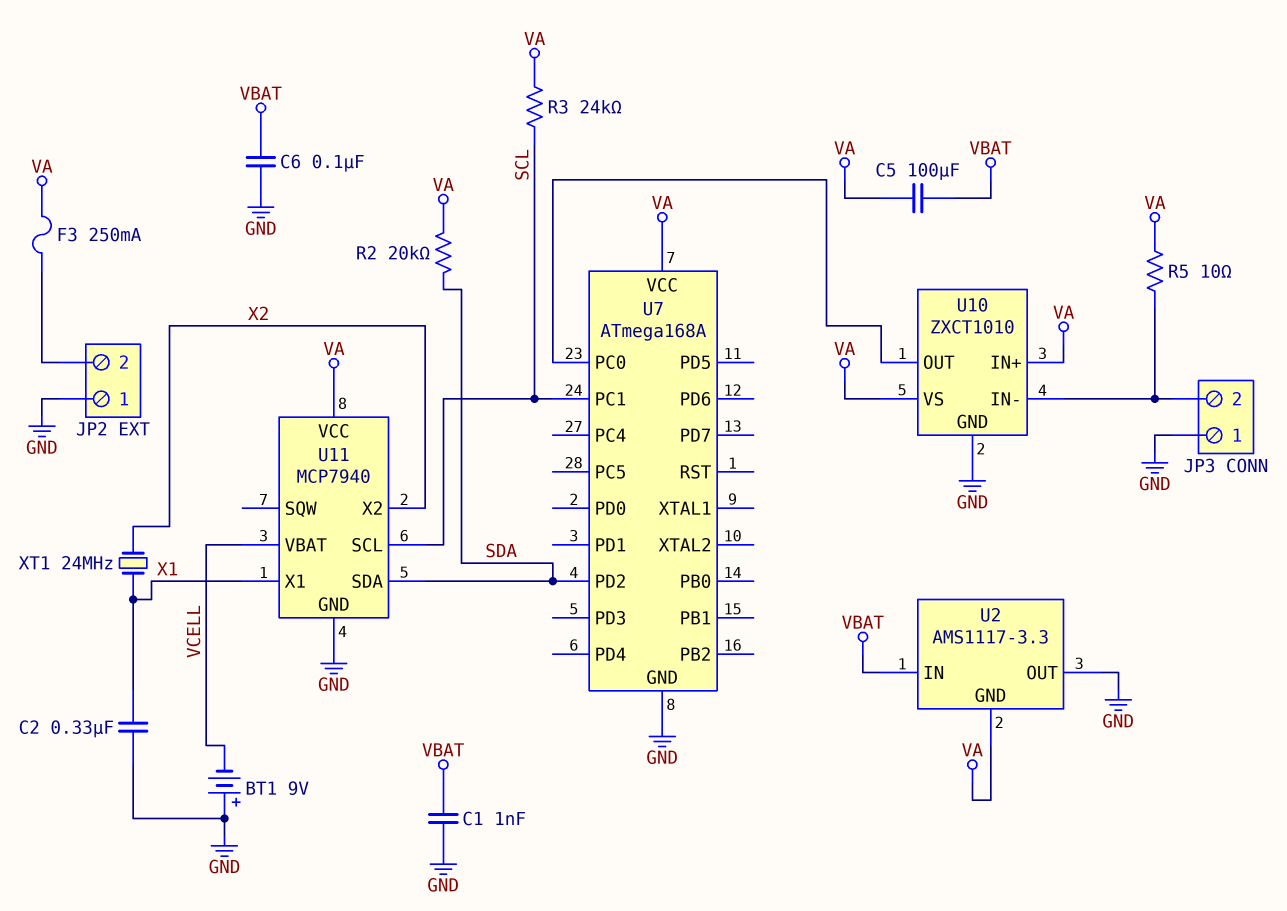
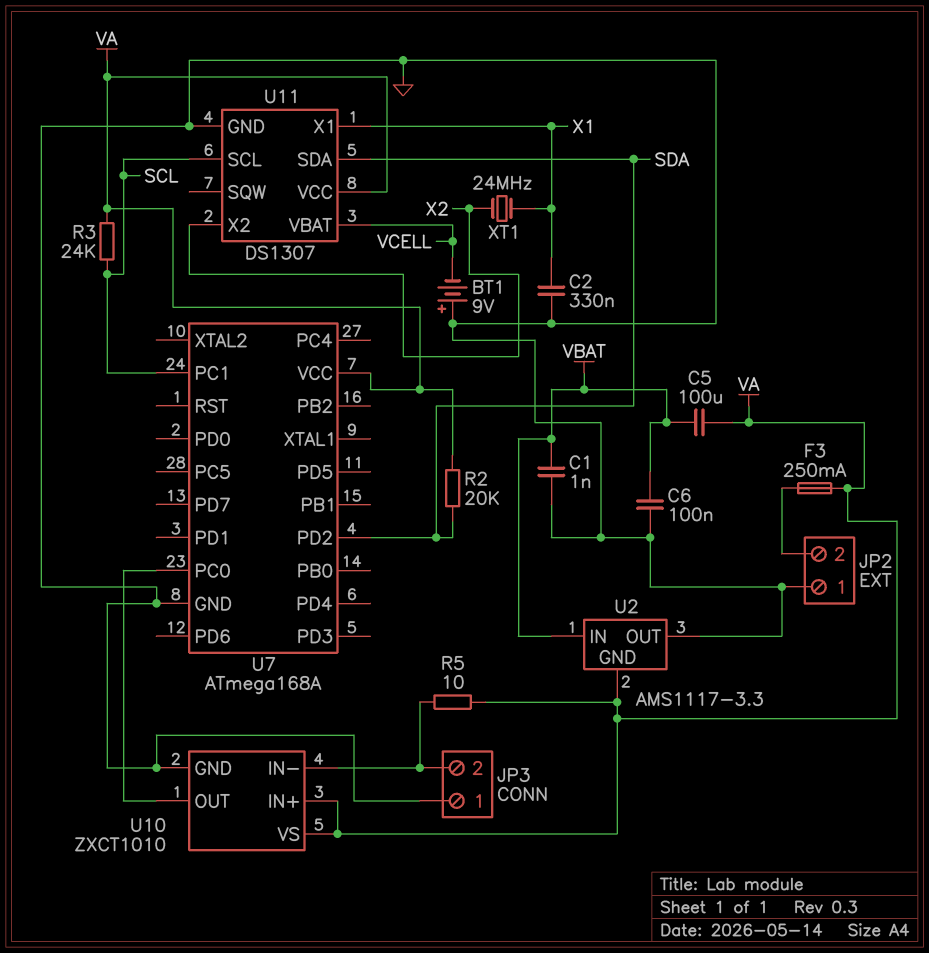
U11: MCP7940 -> DS1307

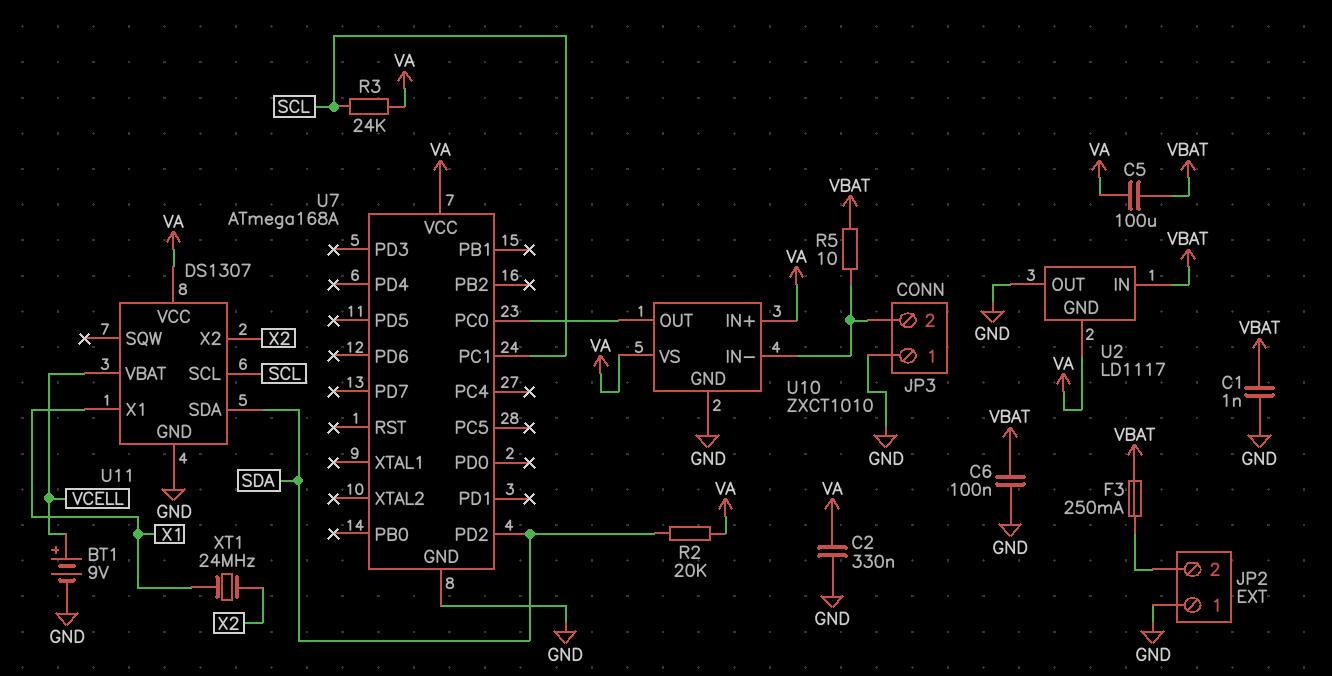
BT1: 9V (plus GND, minus VCELL) -> 9V (plus VCELL, minus GND)
C2: 330nF (GND, X1) -> 330nF (GND, VA)
F3: 250mA (JP2/2, VA) -> 250mA (JP2/2, VBAT)
R5: 10 (JP3/2, VA) -> 10 (JP3/2, VBAT)
U2: AMS1117-3.3 -> LD1117

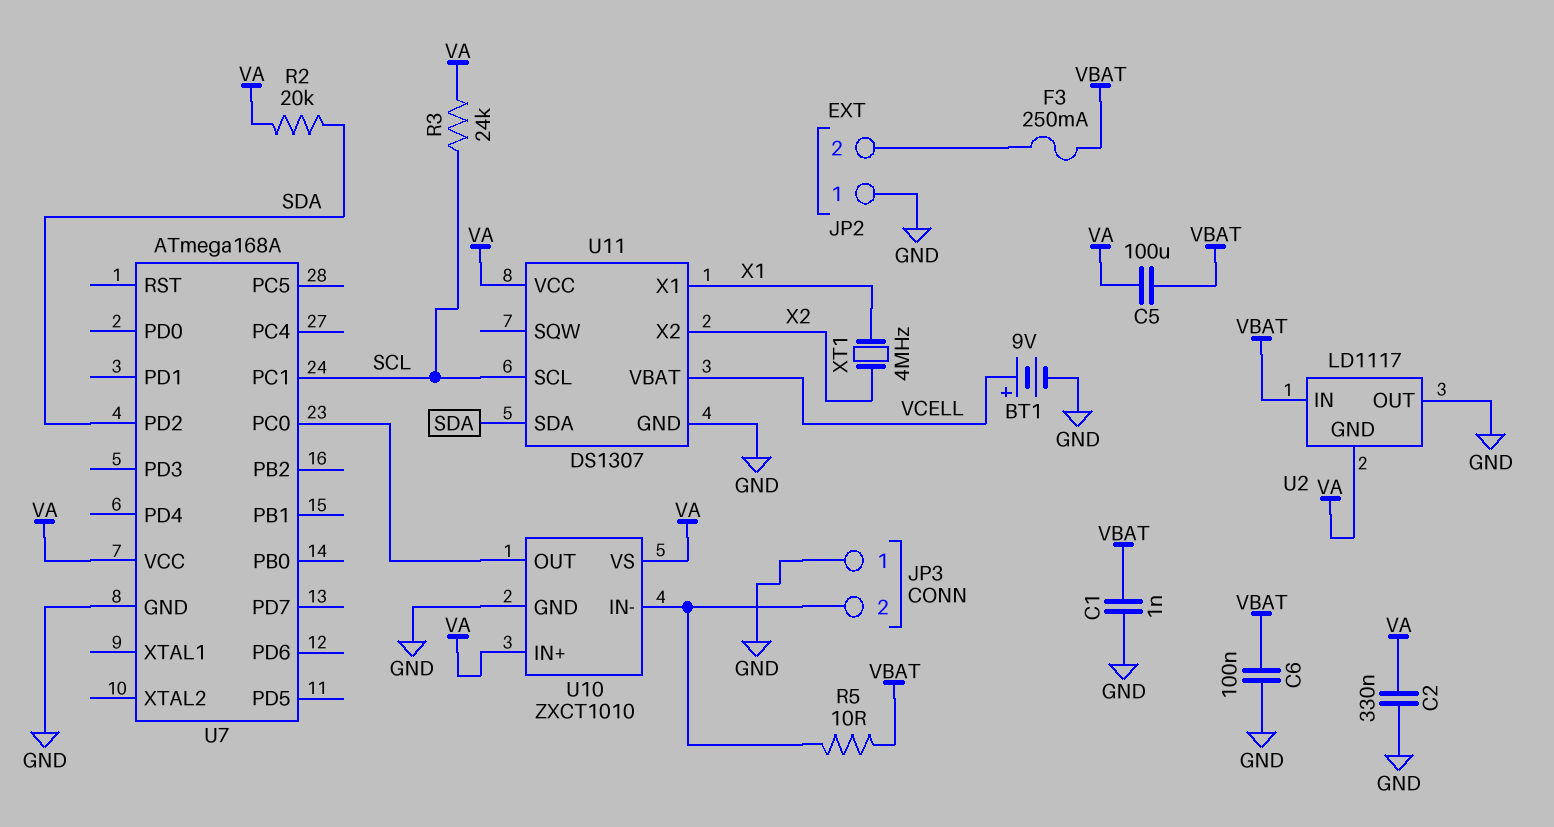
XT1: 24MHz (X1, X2) -> 4MHz (X1, X2)

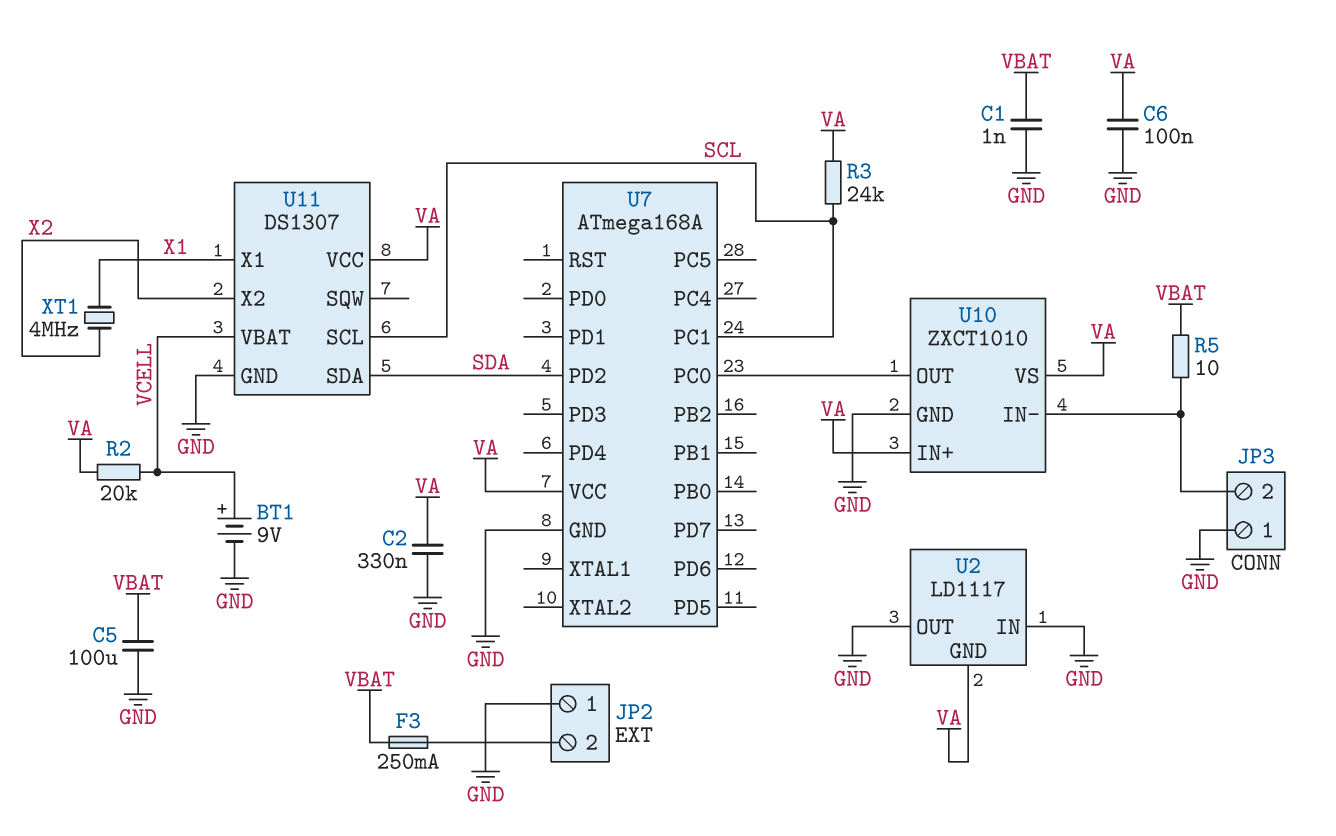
C5: 100uF (VA, VBAT) -> 100uF (GND, VBAT)
C6: 100nF (GND, VBAT) -> 100nF (GND, VA)
R2: 20k (SDA, VA) -> 20k (VA, VCELL)
U2 pin IN: VBAT -> GND

